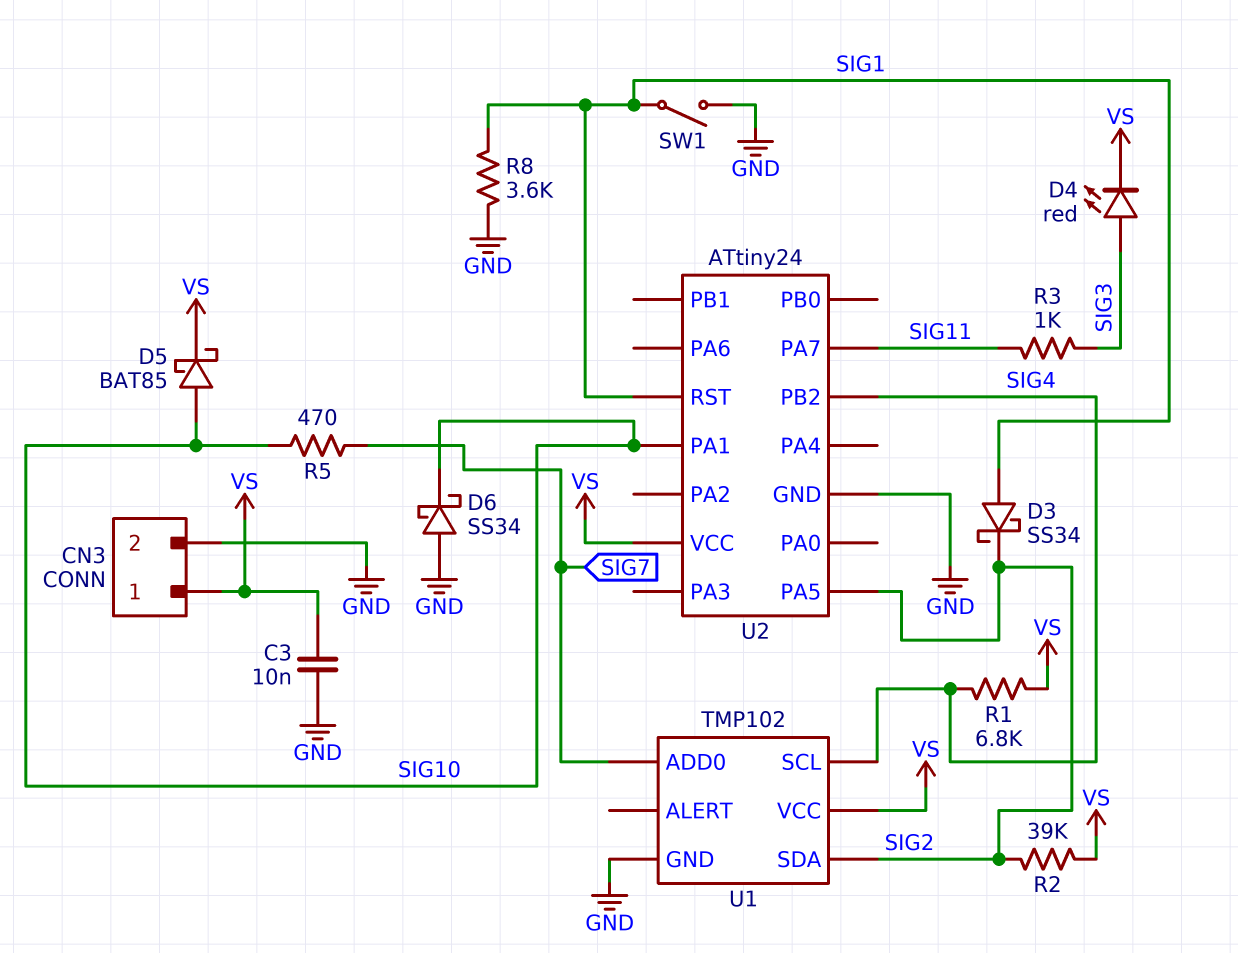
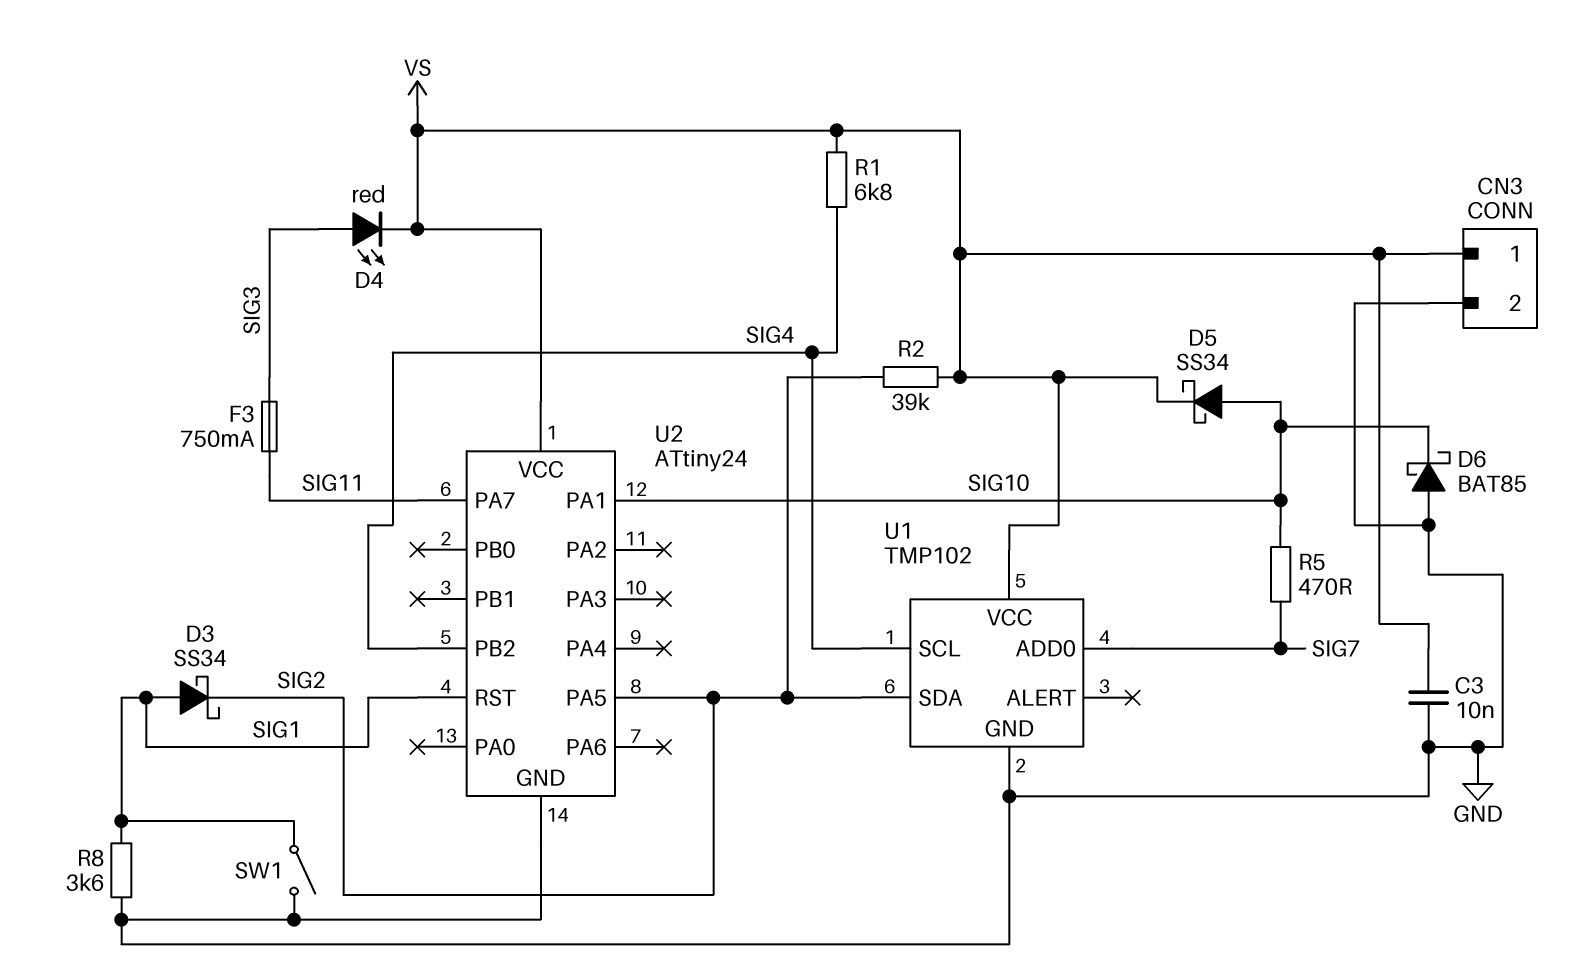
D5: schottky BAT85 (A SIG10, K VS) -> schottky SS34 (A SIG10, K VS)
D6: schottky SS34 (A GND, K SIG10) -> schottky BAT85 (A GND, K SIG10)
F3: none -> 750mA (SIG3, SIG11)
R3: 1k (SIG3, SIG11) -> none

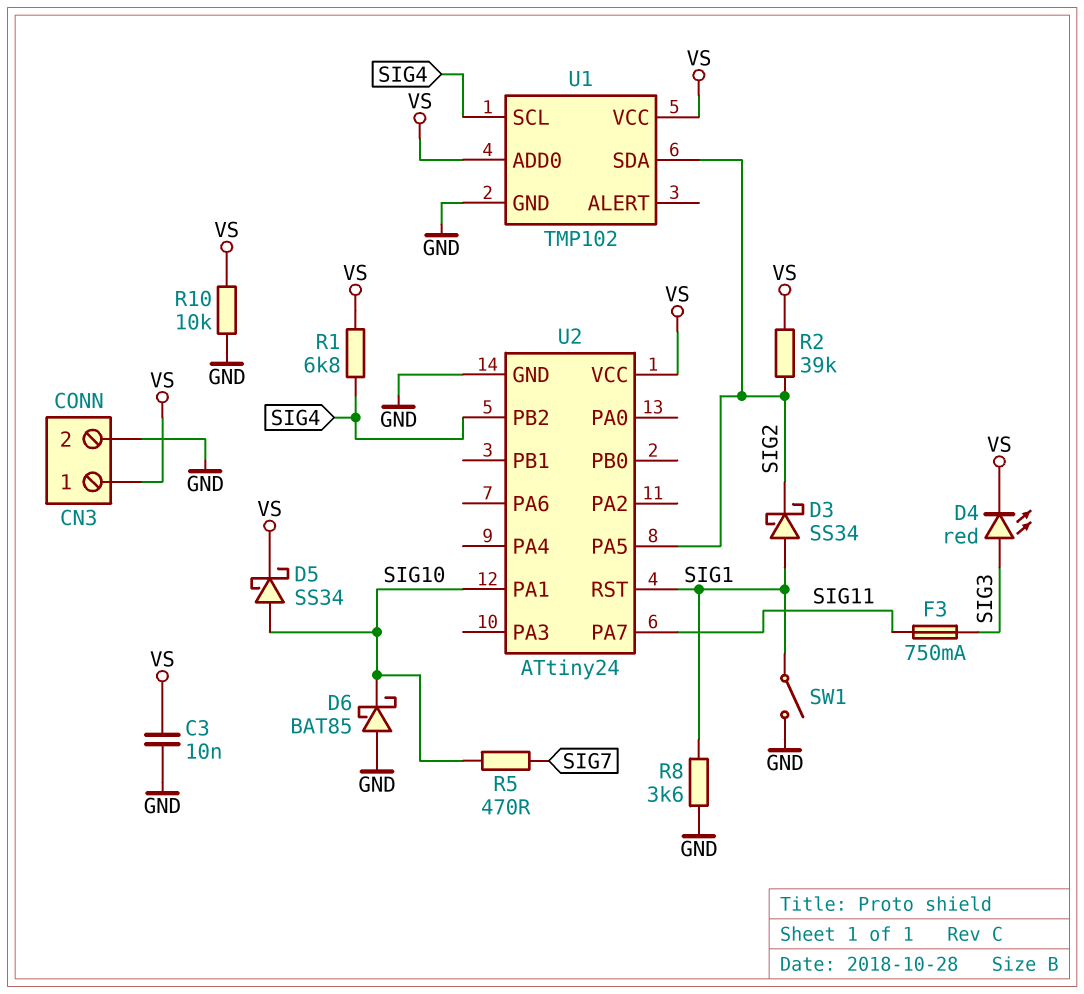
R10: none -> 10k (GND, VS)
U1 pin ADD0: SIG7 -> VS

